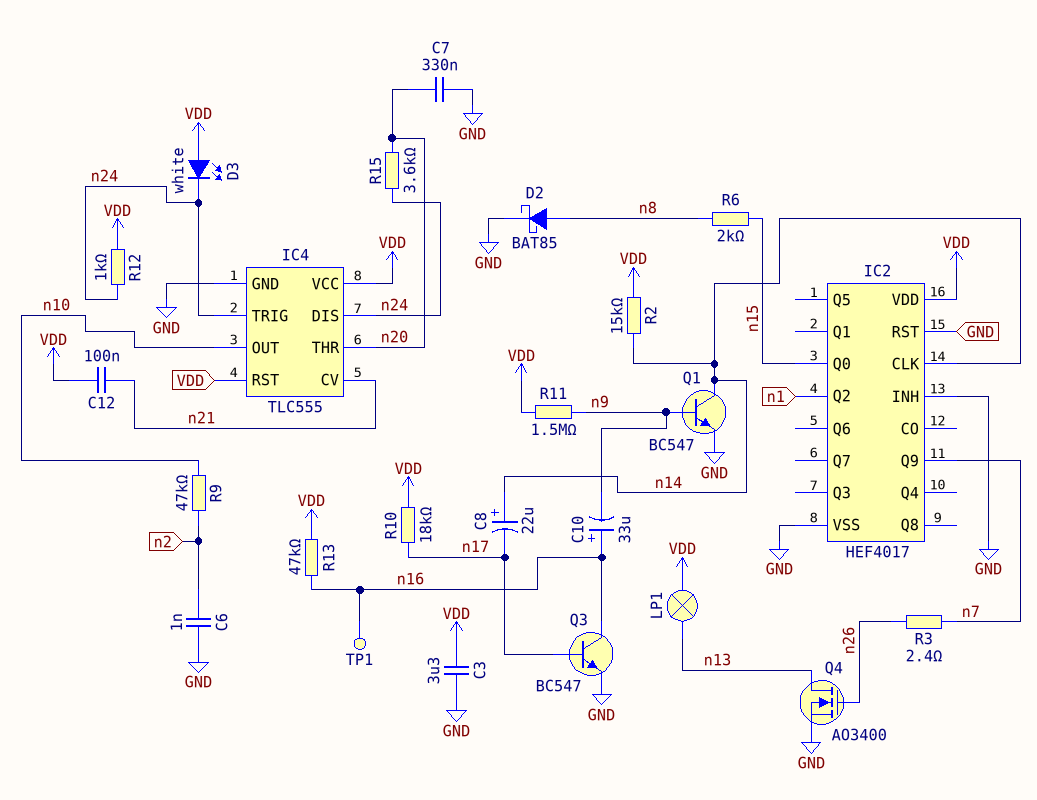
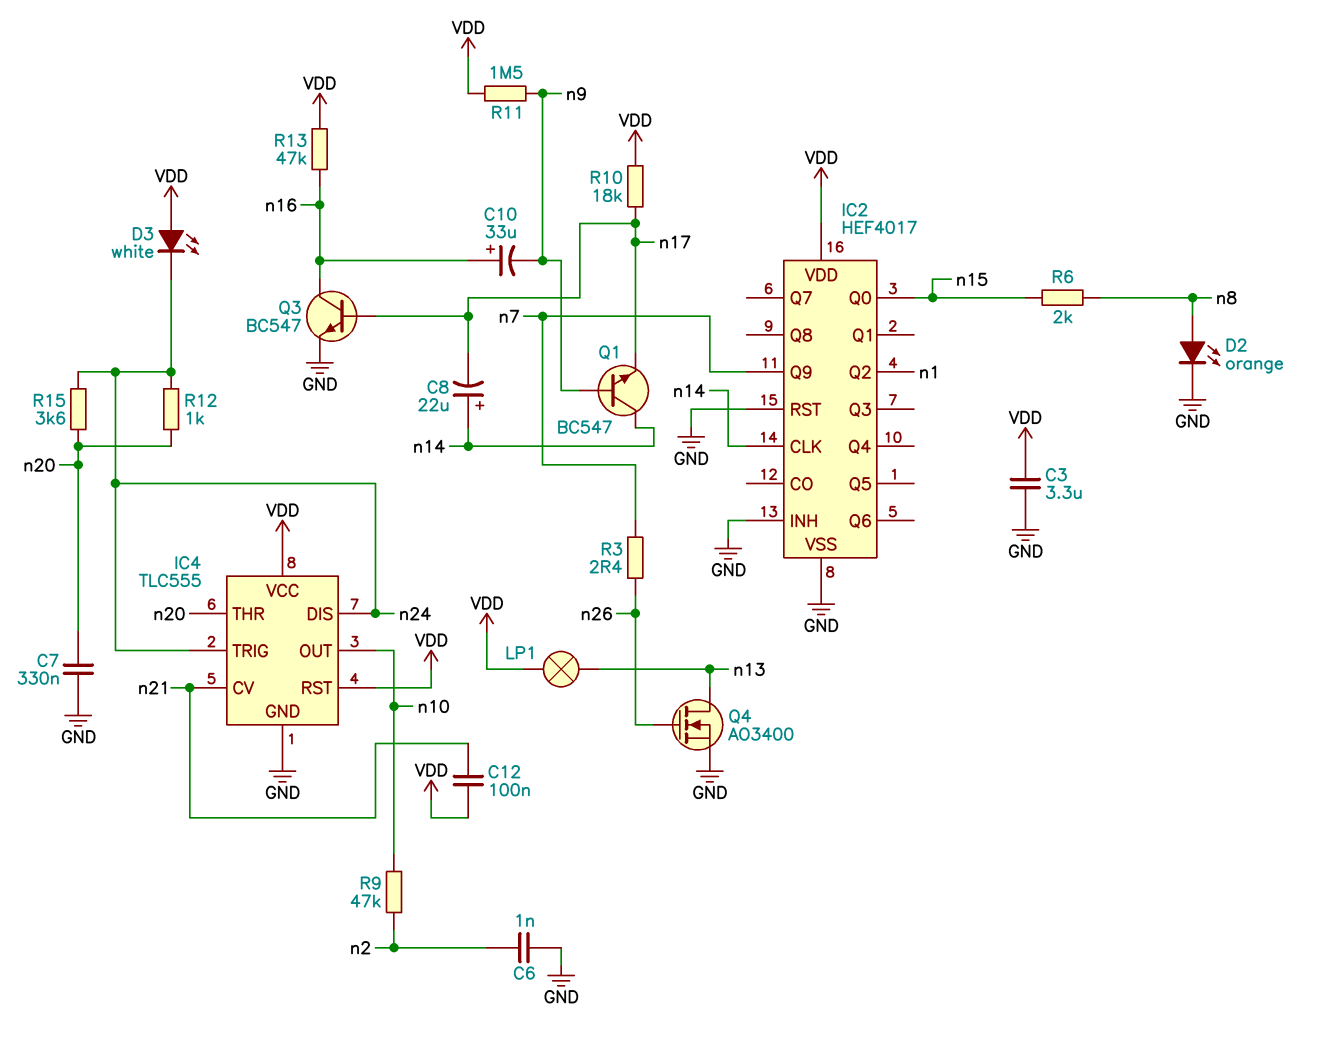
D2: schottky BAT85 (A n8, K GND) -> LED orange (A n8, K GND)
Q1: NPN BC547 (B n9, C n14, E GND) -> NPN BC547 (B n9, C n14, E n17)
R2: 15k (VDD, n14) -> none
R12: 1k (VDD, n24) -> 1k (n20, n24)
TP1: test point (n16) -> none

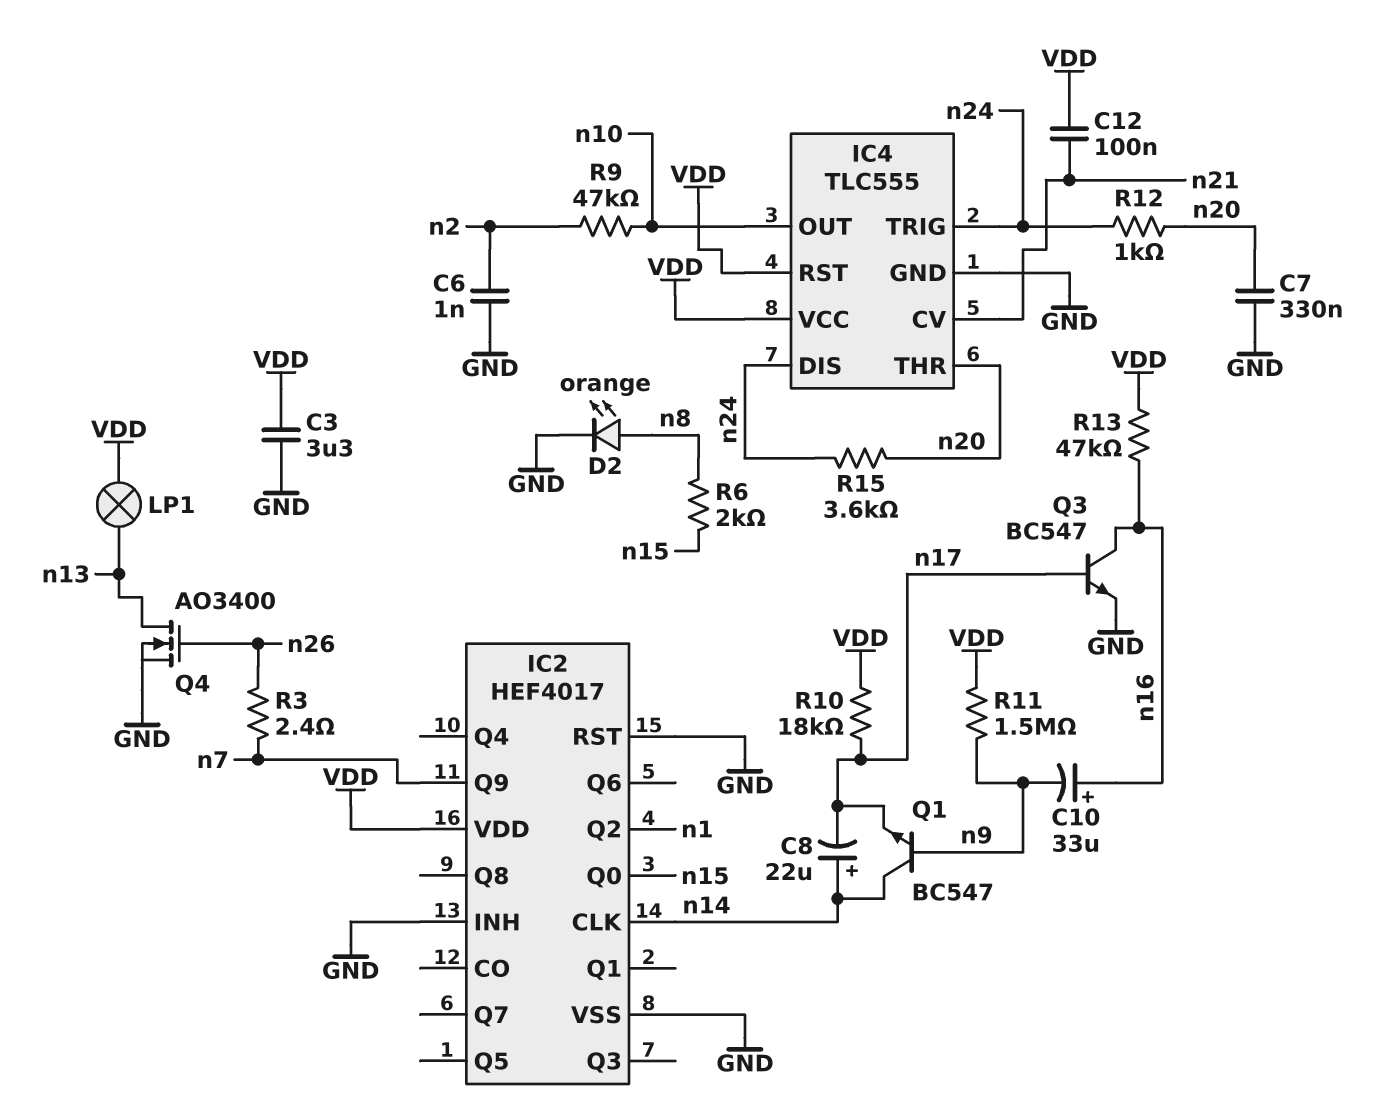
D3: LED white (A VDD, K n24) -> none

